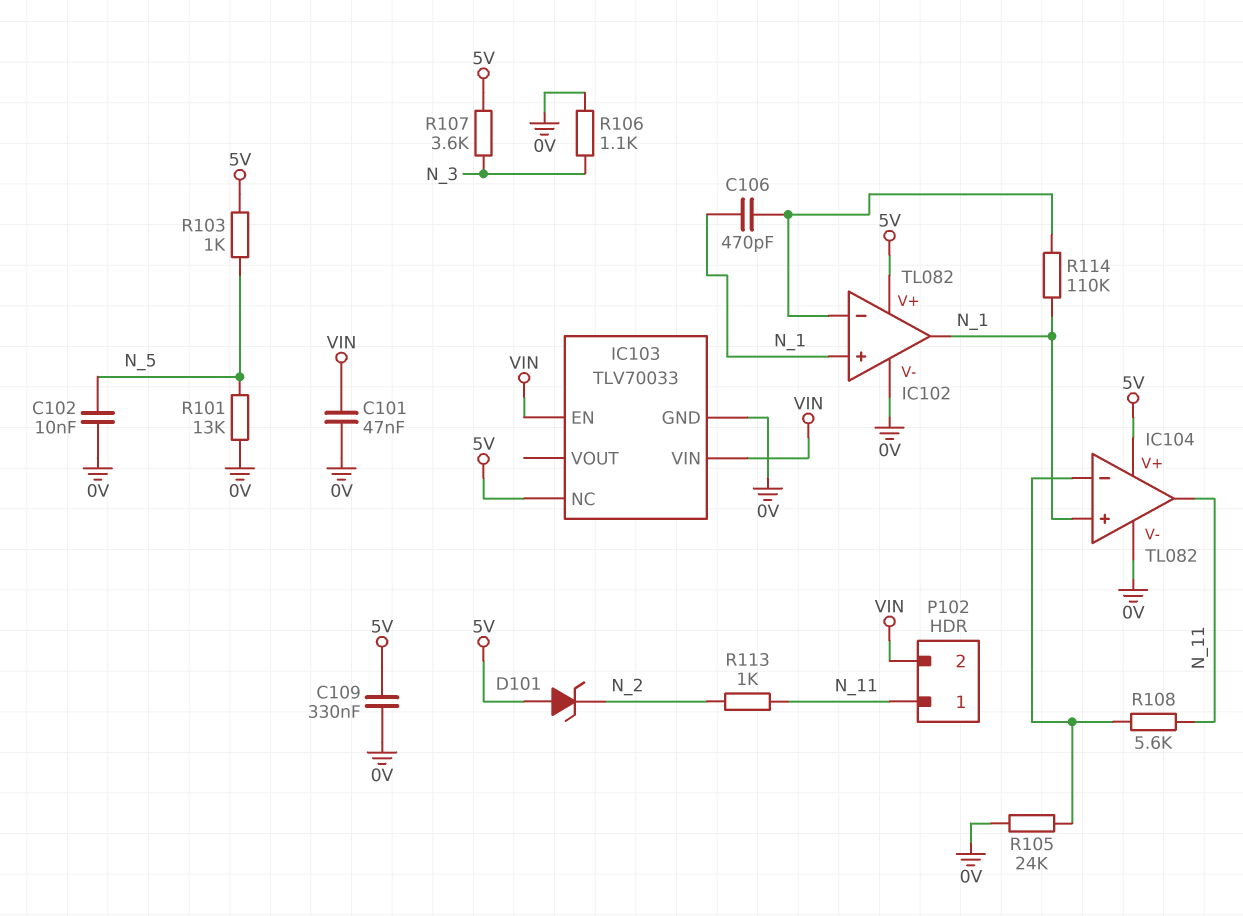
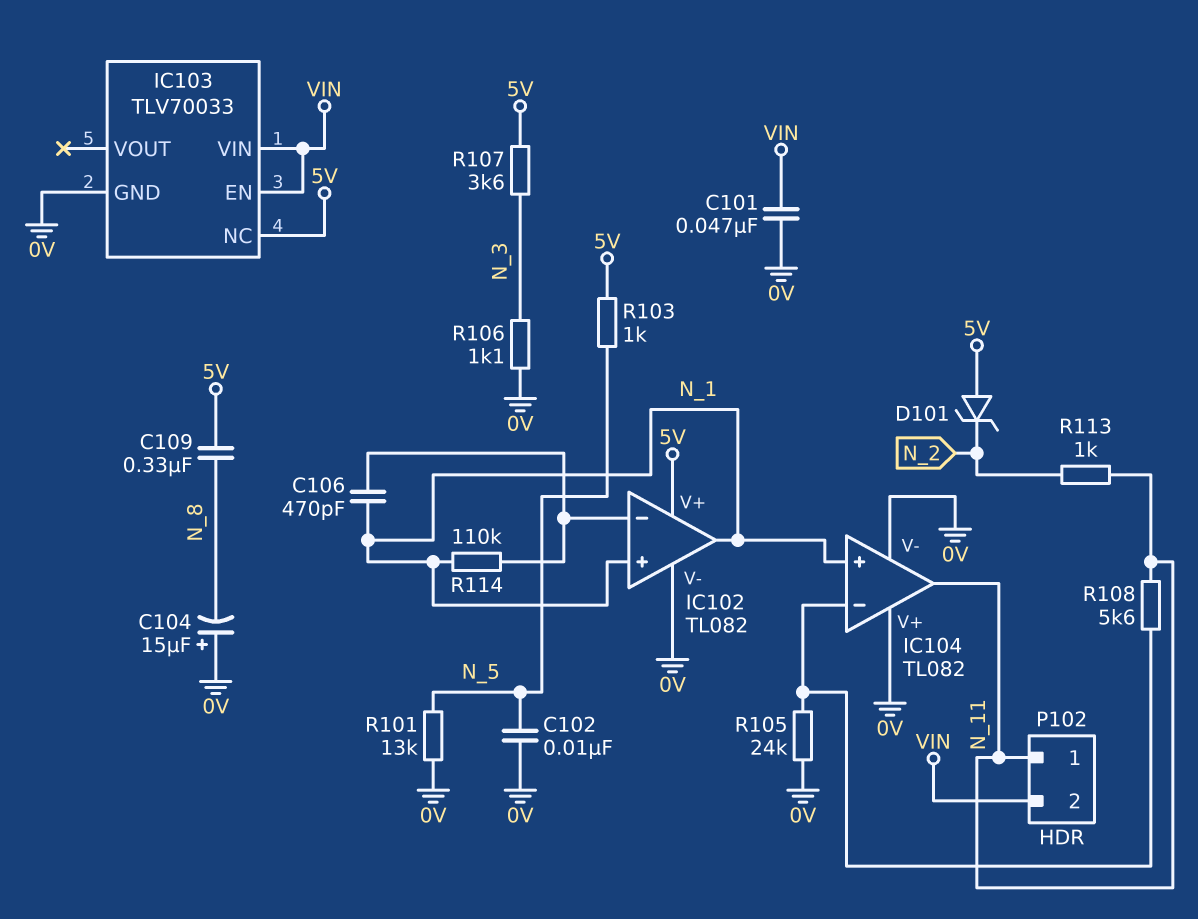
C104: none -> 15uF (plus 0V, minus N_8)
C109: 330nF (0V, 5V) -> 330nF (5V, N_8)
IC104 pin V+: 5V -> 0V

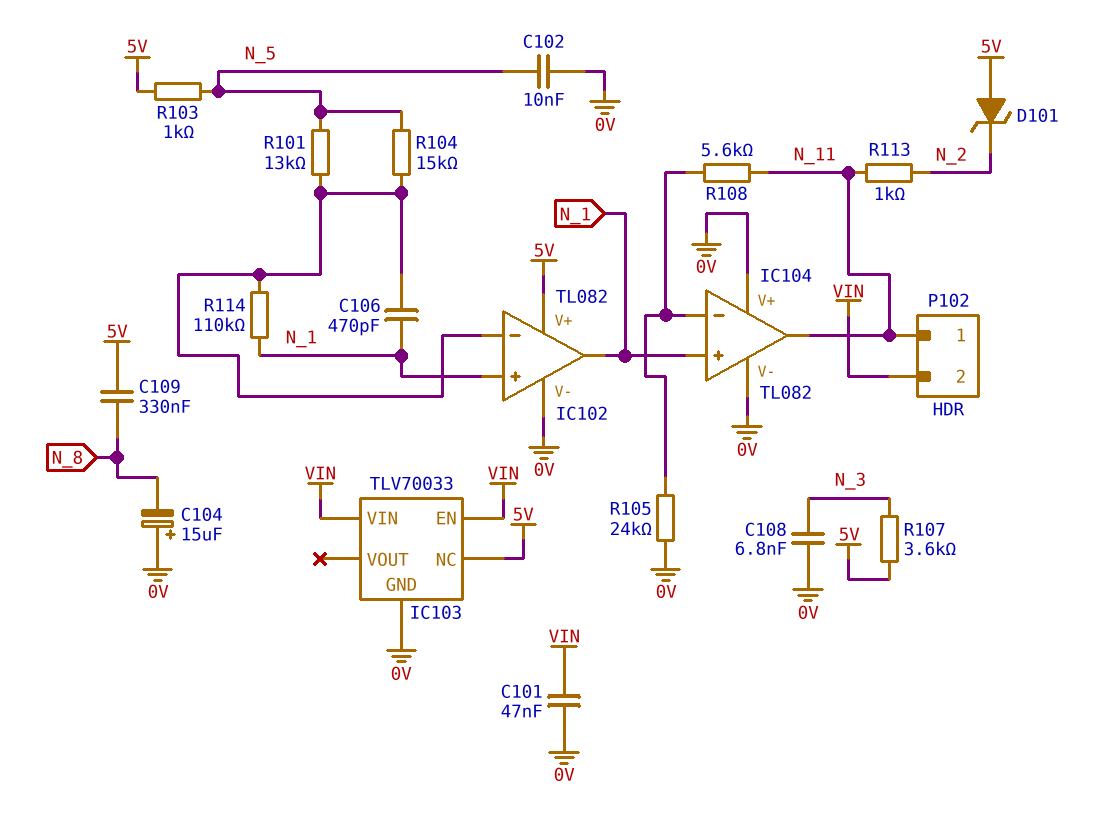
C108: none -> 6.8nF (0V, N_3)
R101: 13k (0V, N_5) -> 13k (IC102/in-, N_5)
R104: none -> 15k (IC102/in-, N_5)
R106: 1.1k (0V, N_3) -> none

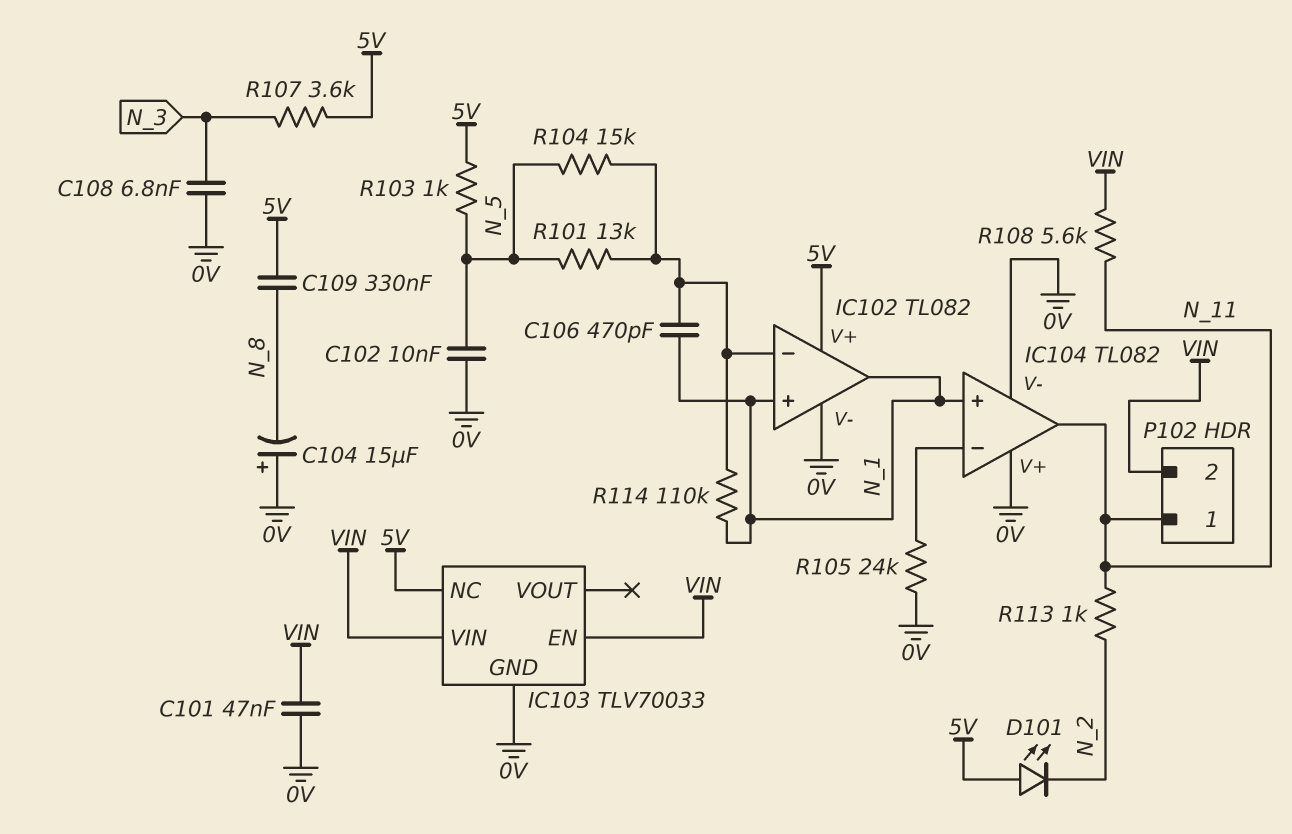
D101: zener (A 5V, K N_2) -> LED (A 5V, K N_2)
R108: 5.6k (IC104/in-, N_11) -> 5.6k (N_11, VIN)

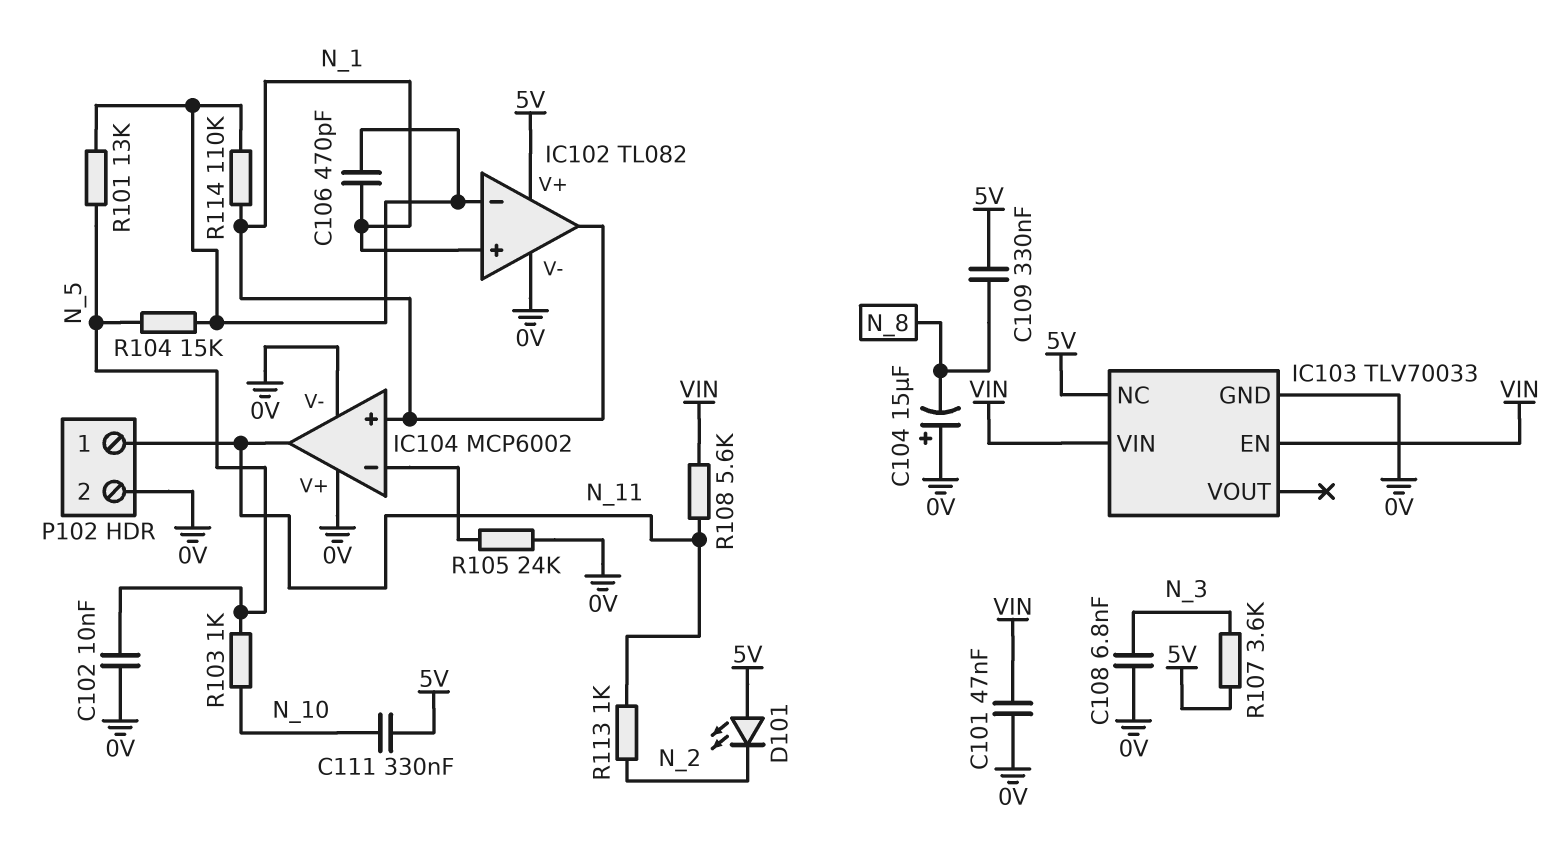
C111: none -> 330nF (5V, N_10)
IC104: TL082 -> MCP6002
P102 pin 2: VIN -> 0V
R103: 1k (5V, N_5) -> 1k (N_5, N_10)

